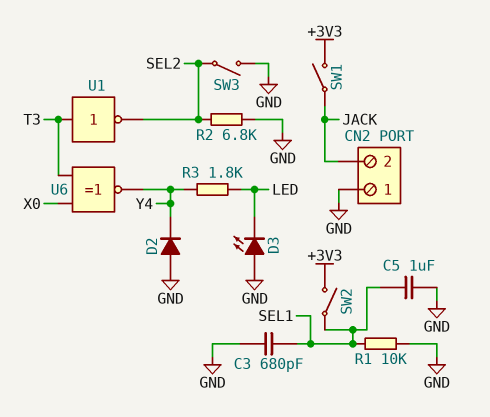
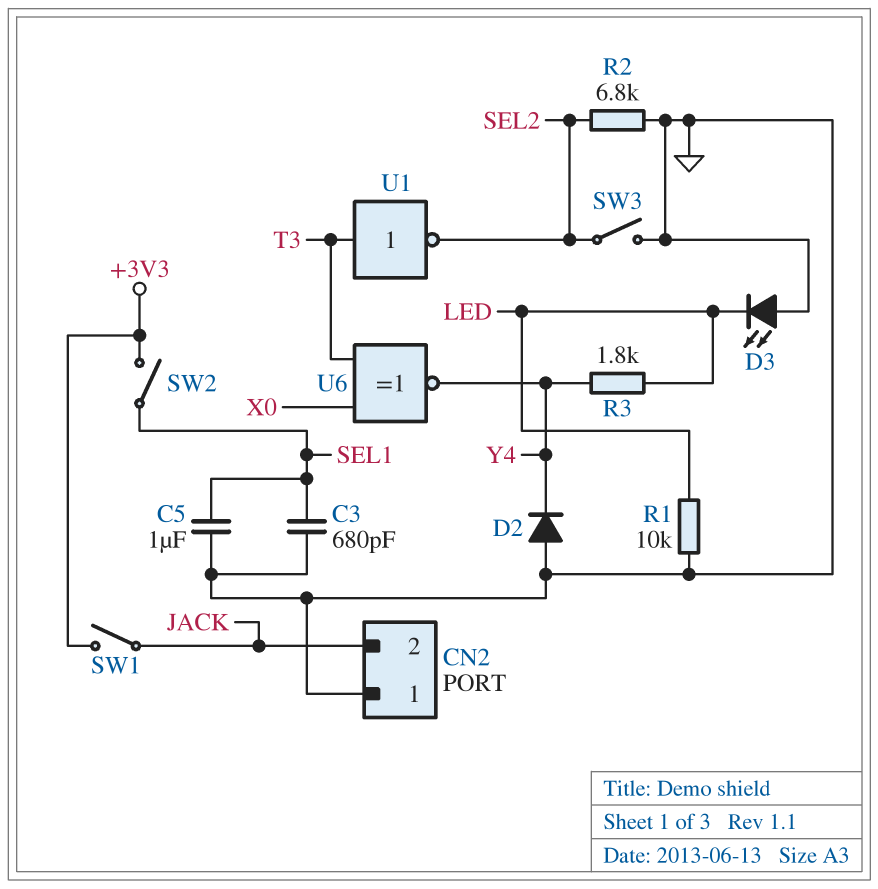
R1: 10k (GND, SEL1) -> 10k (GND, LED)

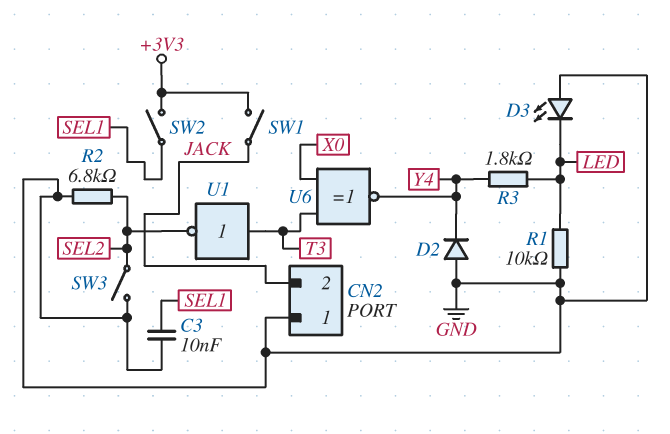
C3: 680pF (GND, SEL1) -> 10nF (GND, SEL1)
C5: 1uF (GND, SEL1) -> none

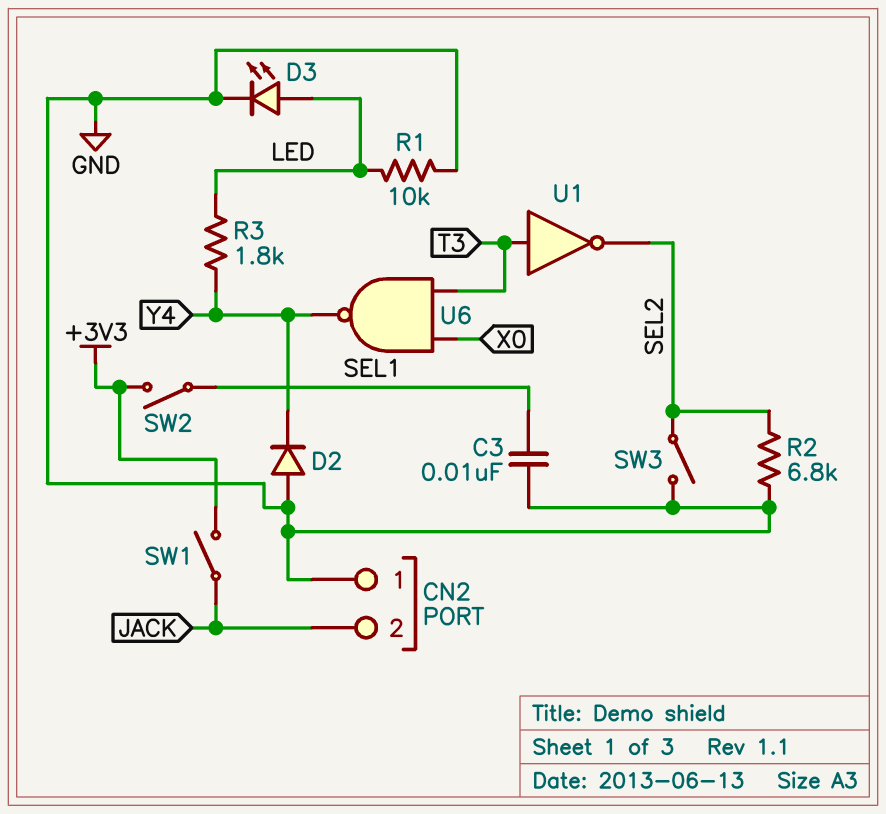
D3: LED (A GND, K LED) -> LED (A LED, K GND)
U6: XNOR (in T3, in X0, out Y4) -> NAND (in T3, in X0, out Y4)

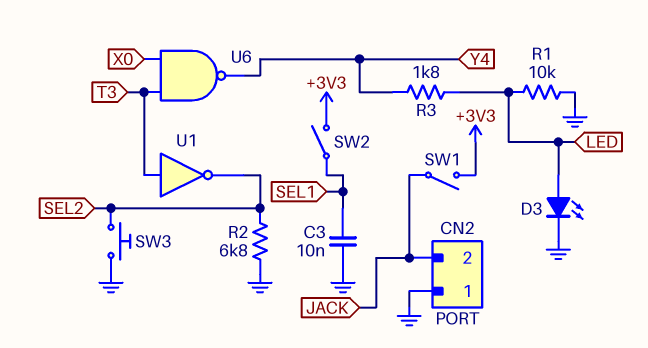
D2: diode (A GND, K Y4) -> none
SW3: switch (GND, SEL2) -> button (GND, SEL2)

